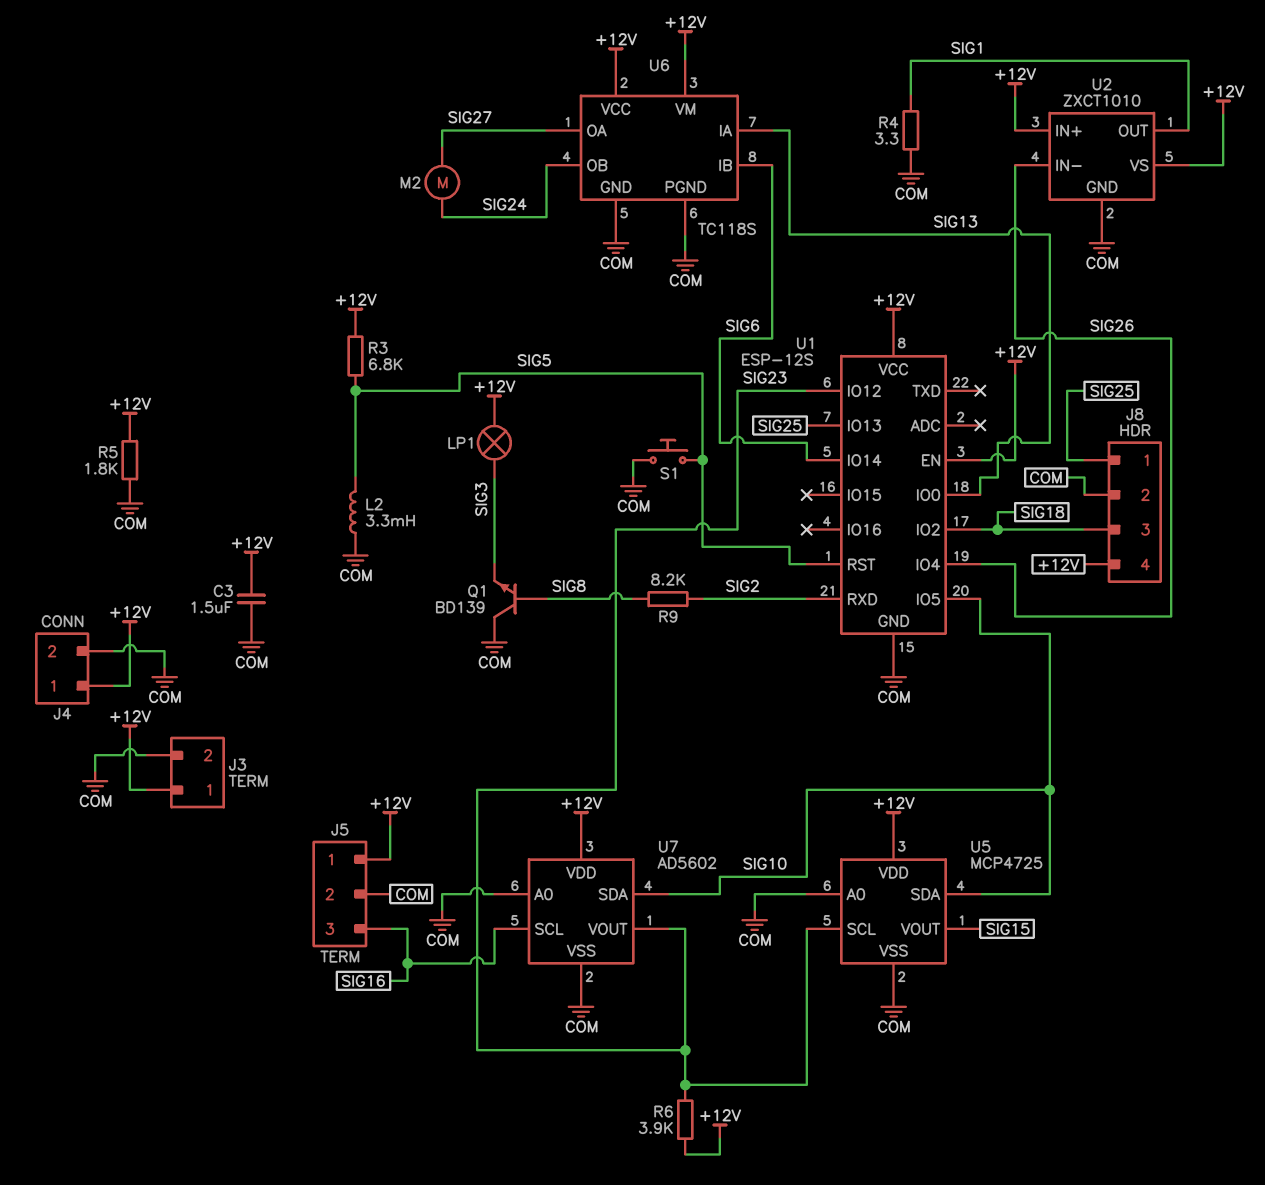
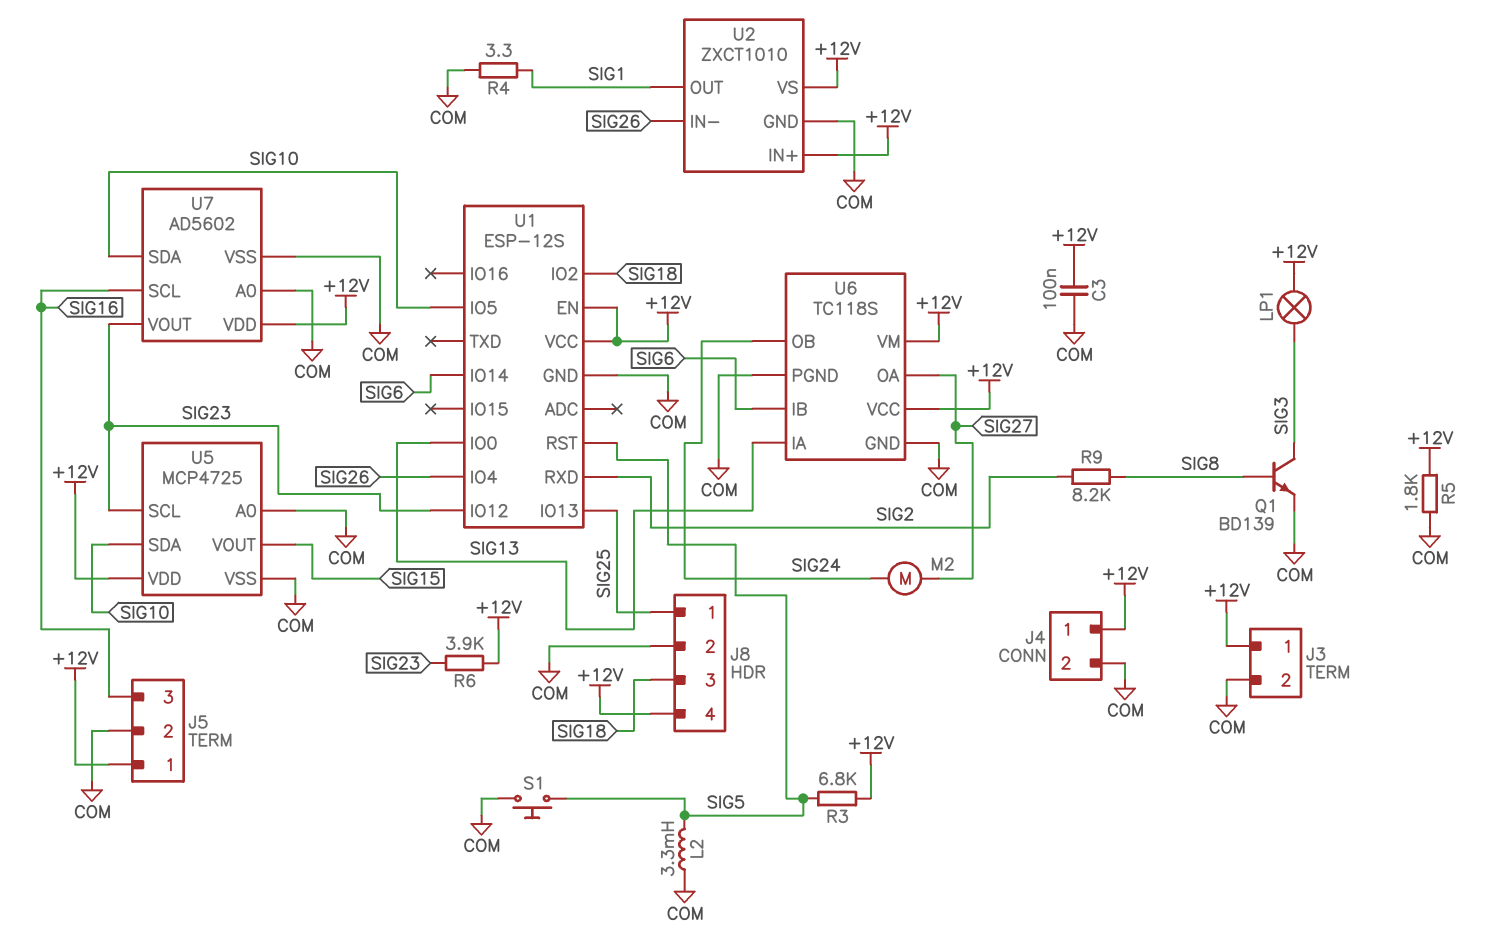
C3: 1.5uF (+12V, COM) -> 100nF (+12V, COM)
Q1: NPN BD139 (B SIG8, C COM, E SIG3) -> NPN BD139 (B SIG8, C SIG3, E COM)

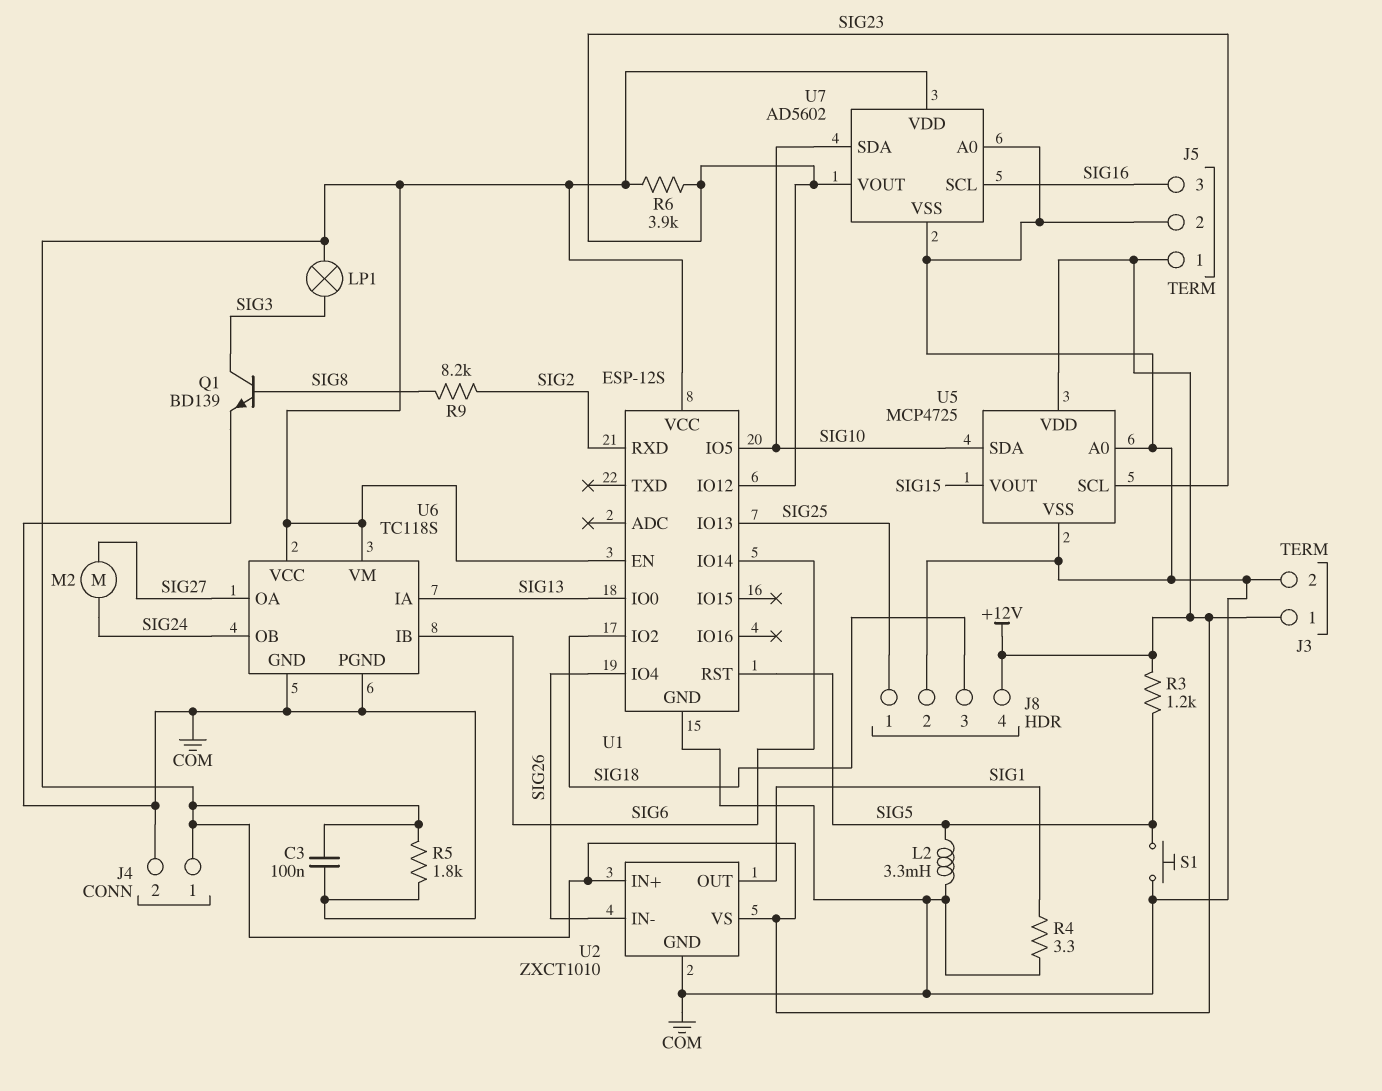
R3: 6.8k (+12V, SIG5) -> 1.2k (+12V, SIG5)

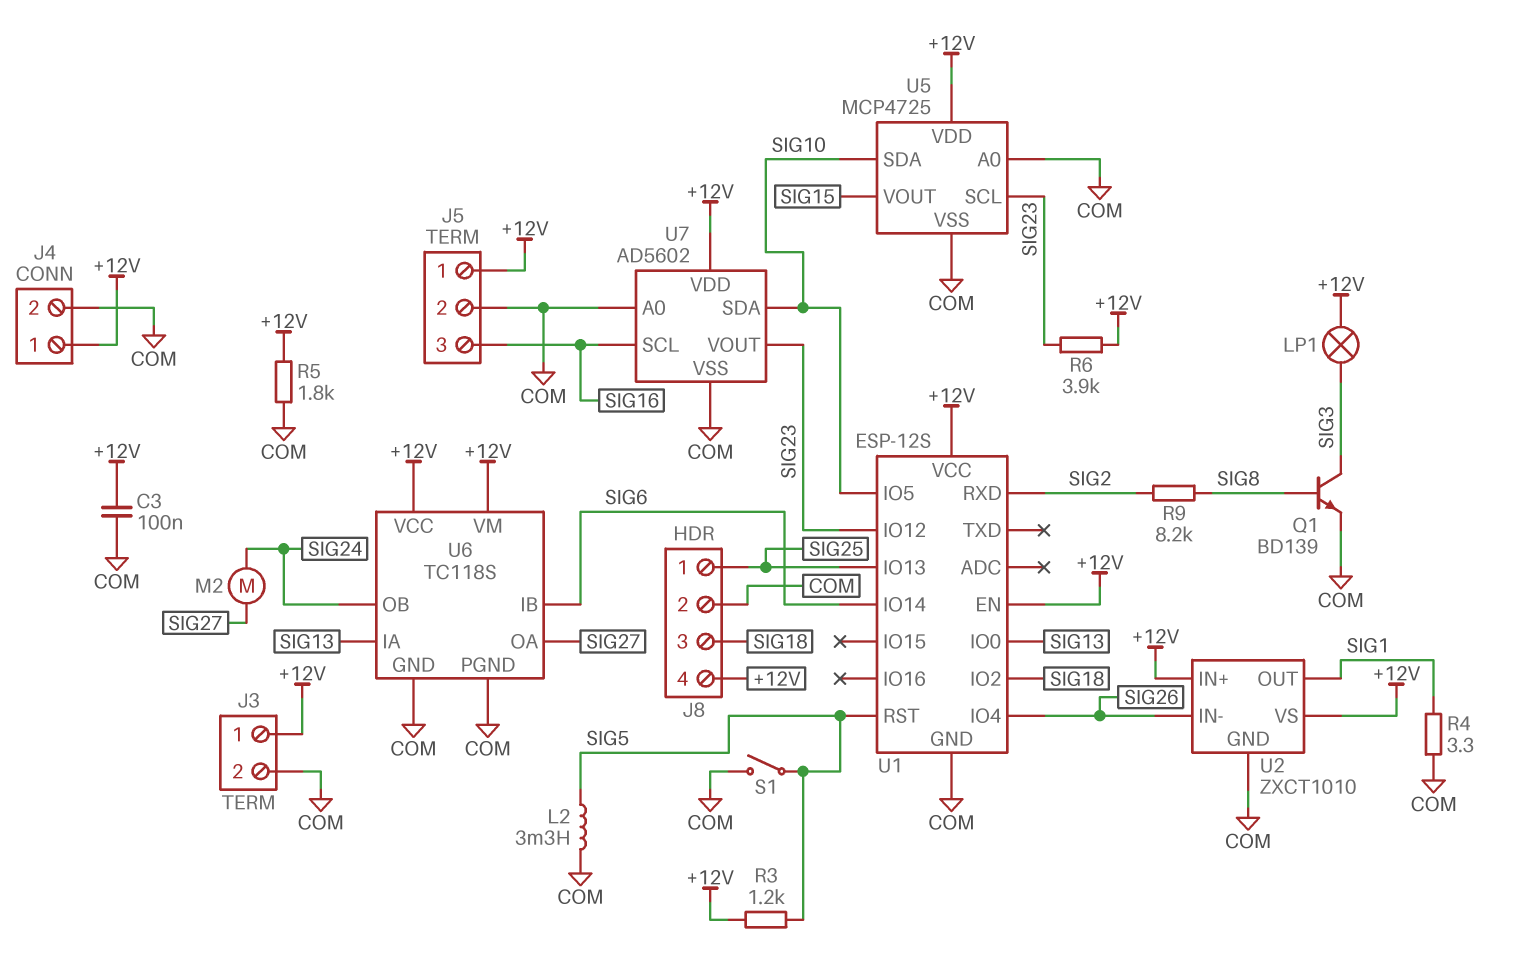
S1: button (COM, SIG5) -> switch (COM, SIG5)

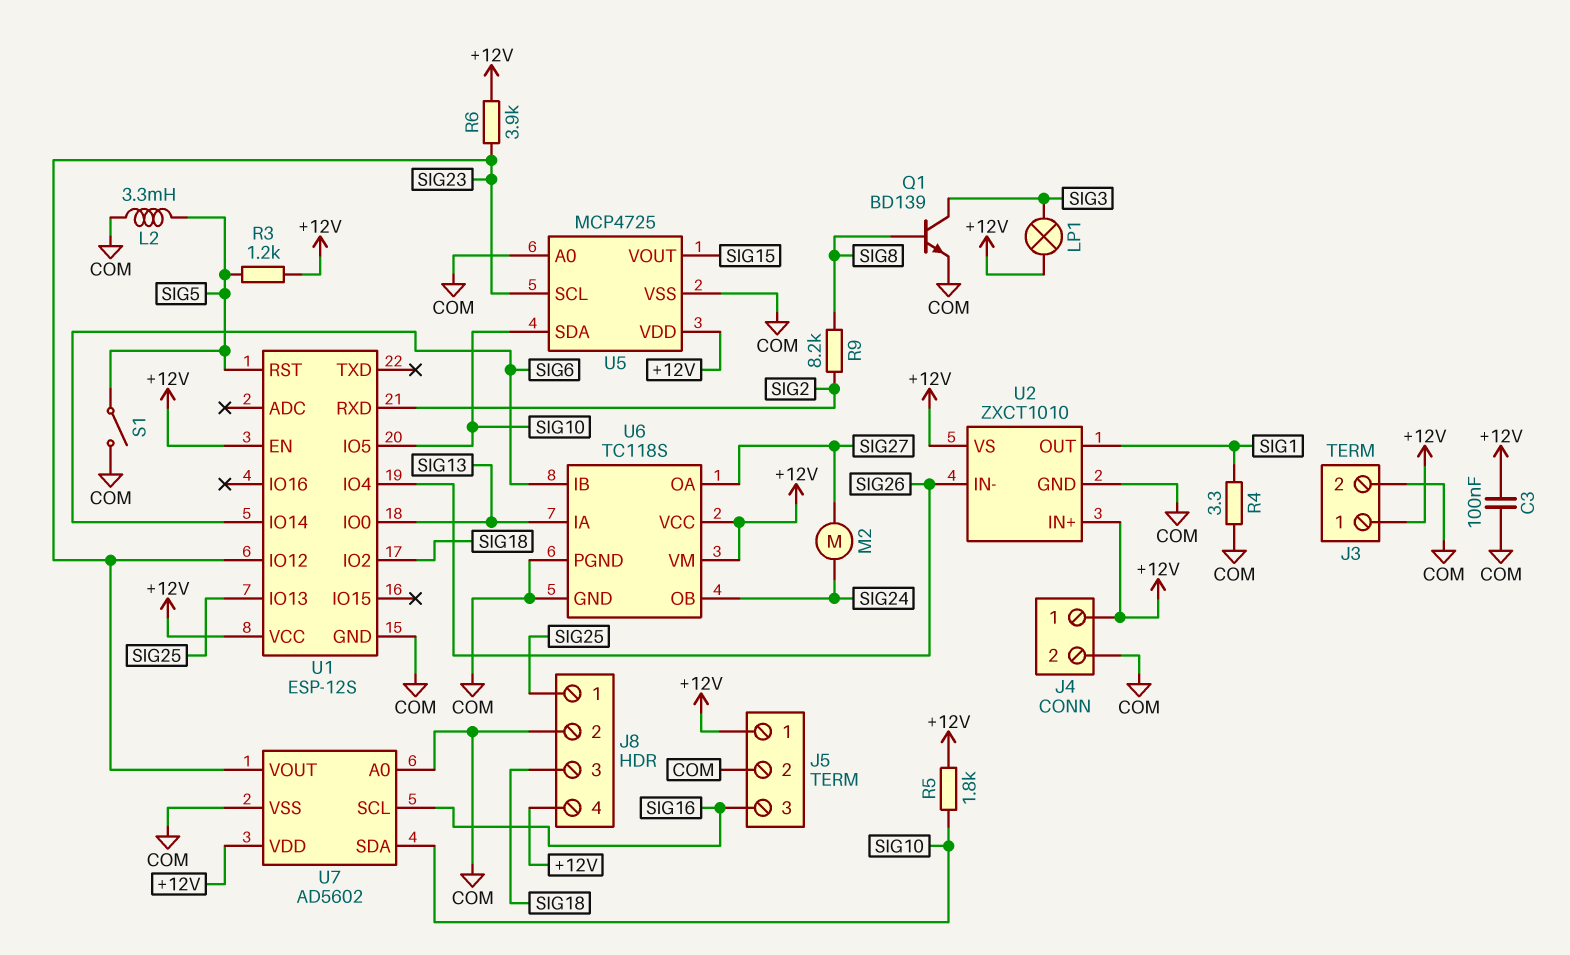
R5: 1.8k (+12V, COM) -> 1.8k (+12V, SIG10)

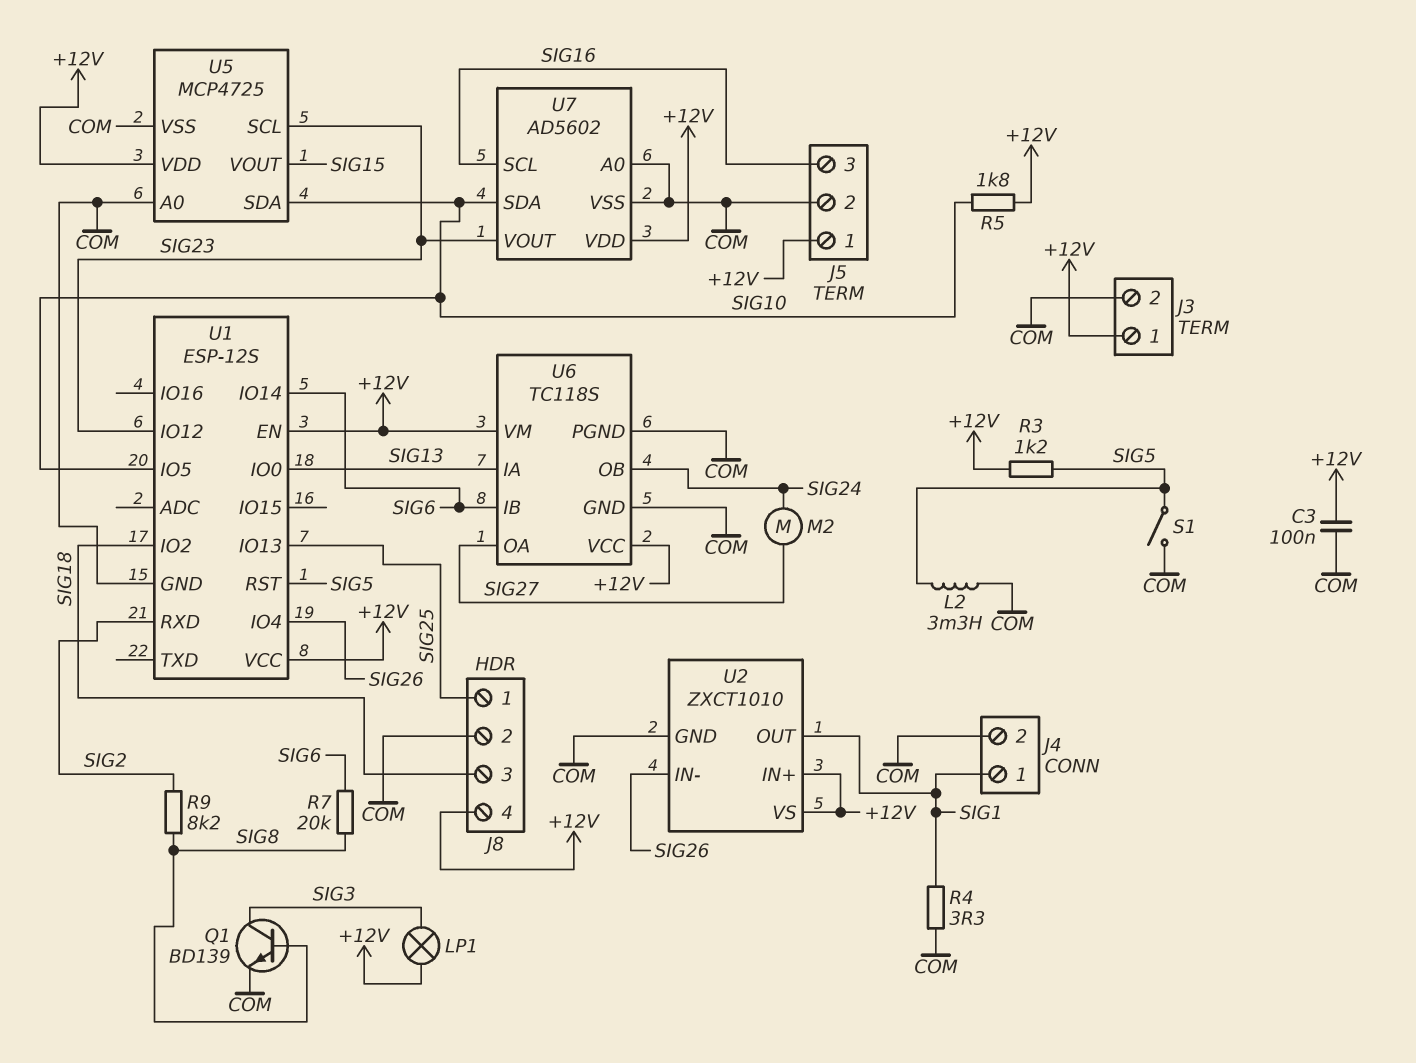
J4 pin 1: +12V -> SIG1
R6: 3.9k (+12V, SIG23) -> none
R7: none -> 20k (SIG6, SIG8)

